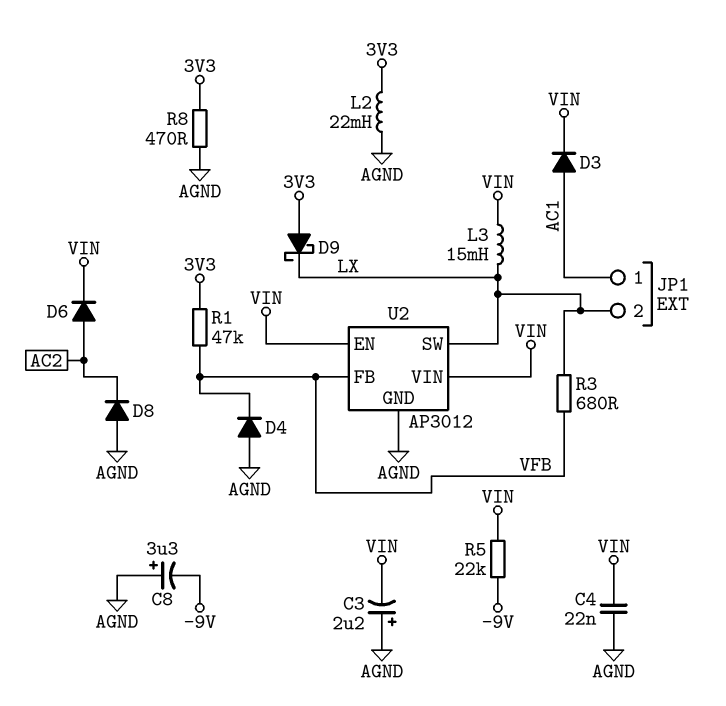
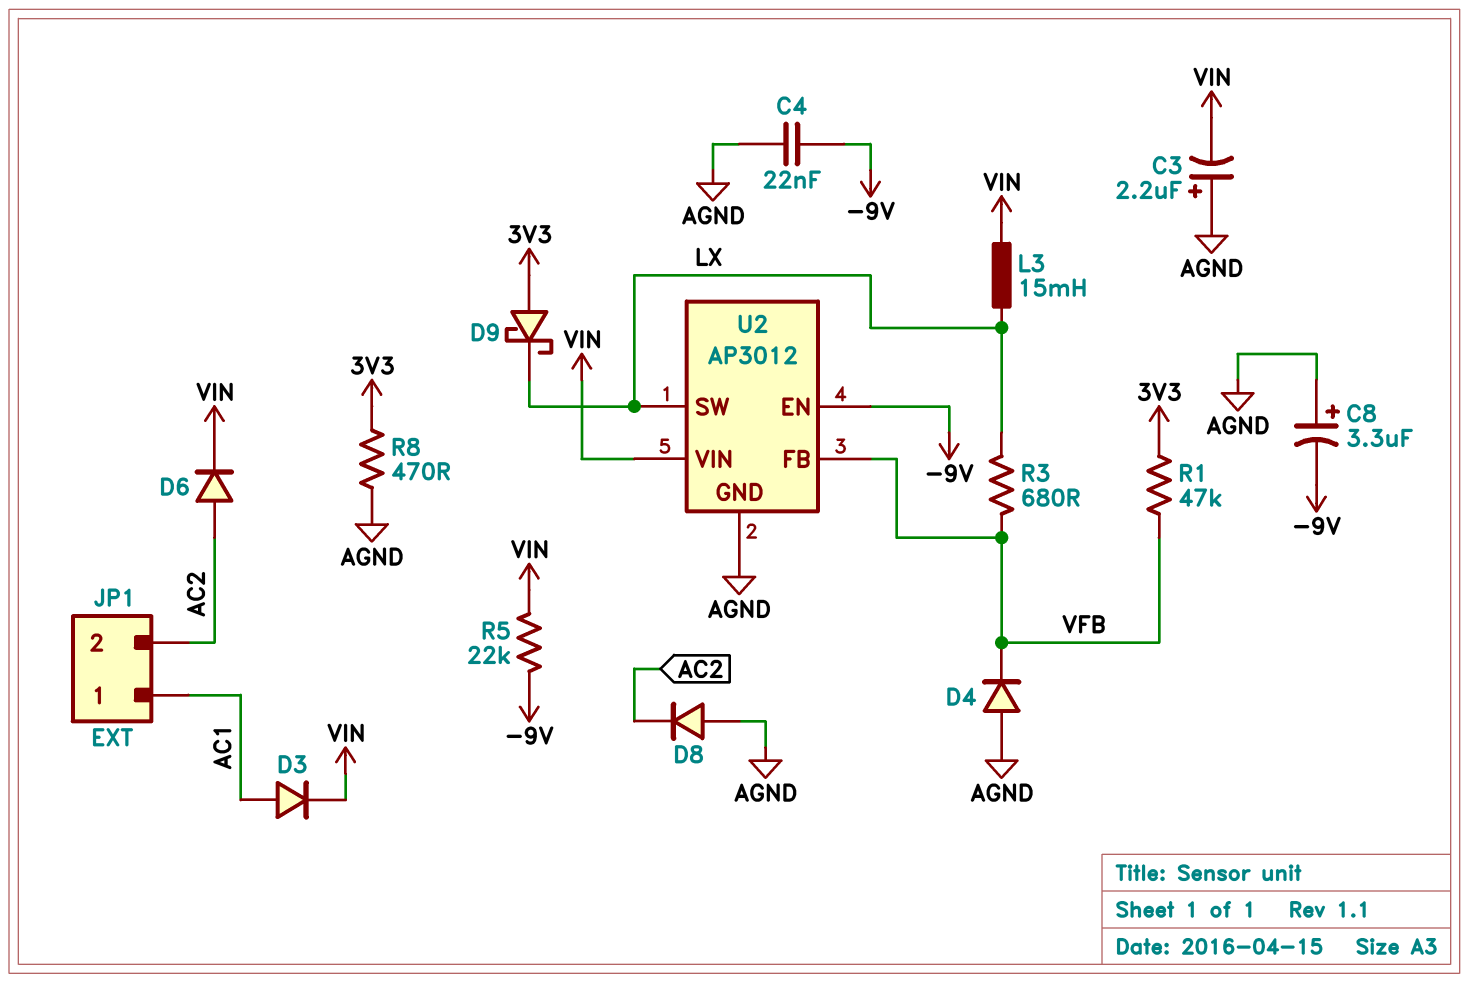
C4: 22nF (AGND, VIN) -> 22nF (-9V, AGND)
JP1 pin 2: LX -> AC2
L2: 22mH (3V3, AGND) -> none
U2 pin EN: VIN -> -9V

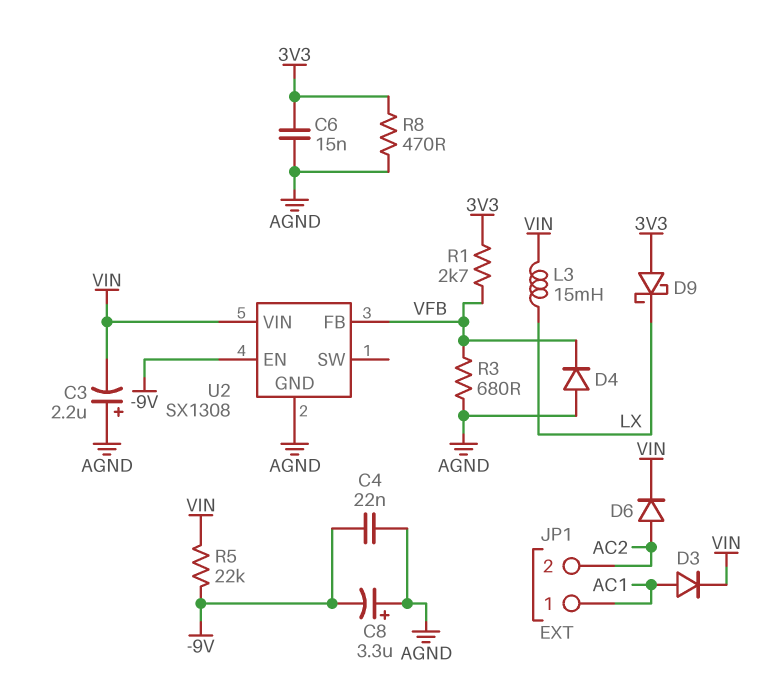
C6: none -> 15nF (3V3, AGND)
D8: diode (A AGND, K AC2) -> none
R1: 47k (3V3, VFB) -> 2.7k (3V3, VFB)
R3: 680 (LX, VFB) -> 680 (AGND, VFB)
U2: AP3012 -> SX1308
U2 pin SW: LX -> none

